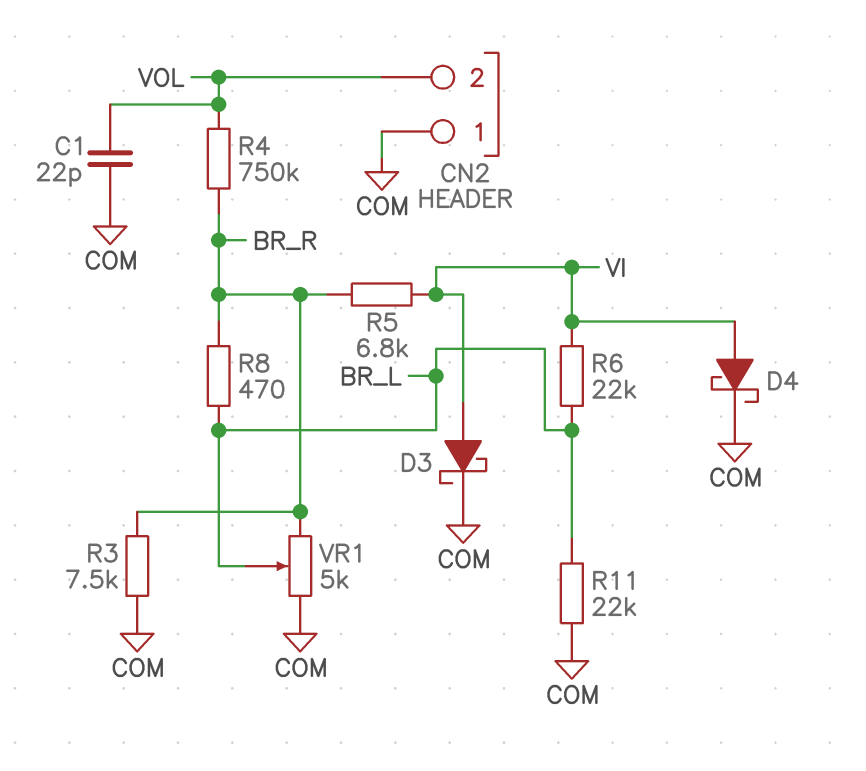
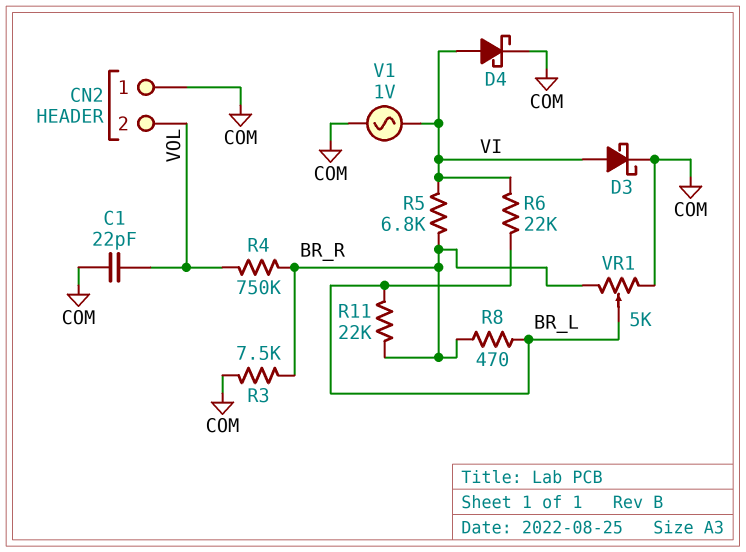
R11: 22k (BR_L, COM) -> 22k (BR_L, BR_R)
V1: none -> AC 1V (COM, VI)

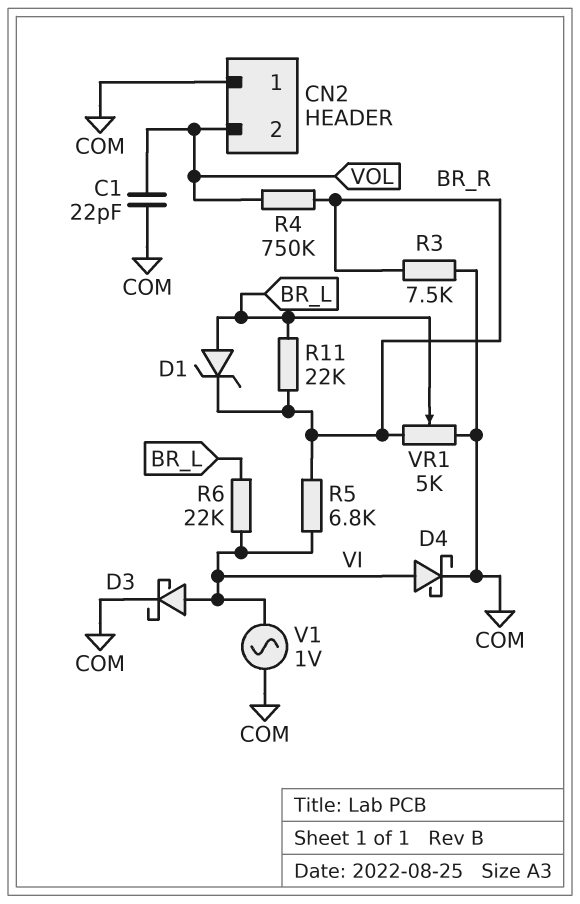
D1: none -> zener (A BR_L, K BR_R)
R8: 470 (BR_L, BR_R) -> none

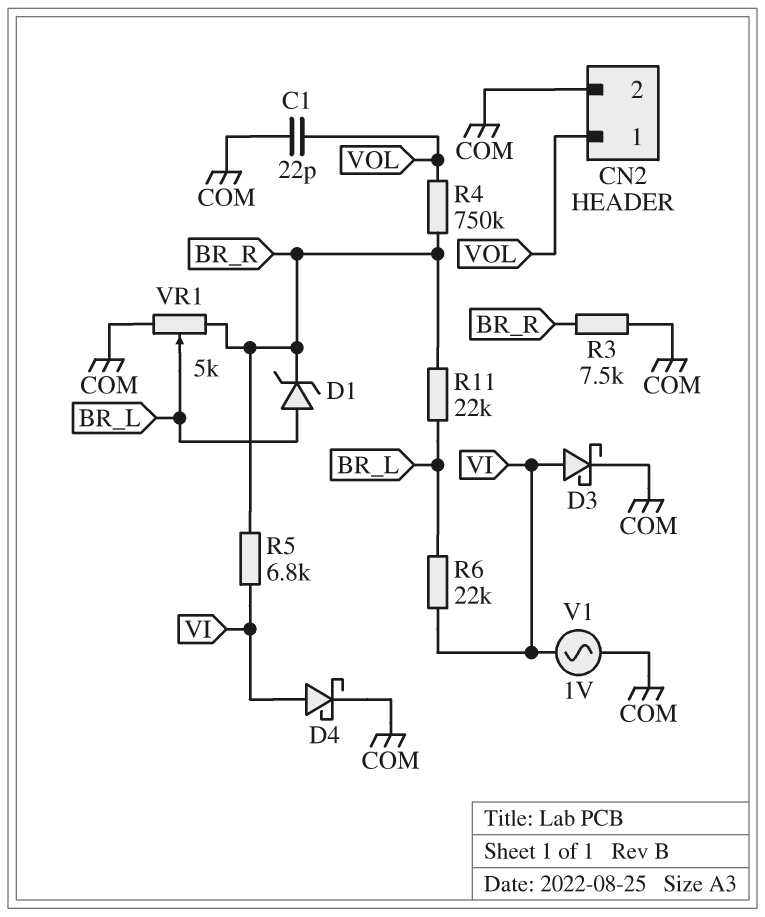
CN2 pin 1: COM -> VOL
CN2 pin 2: VOL -> COM

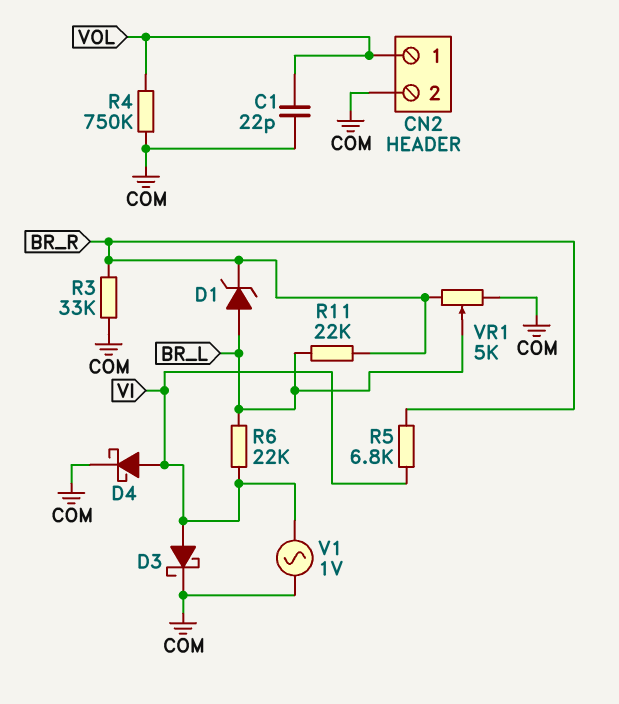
R3: 7.5k (BR_R, COM) -> 33k (BR_R, COM)
R4: 750k (BR_R, VOL) -> 750k (COM, VOL)

